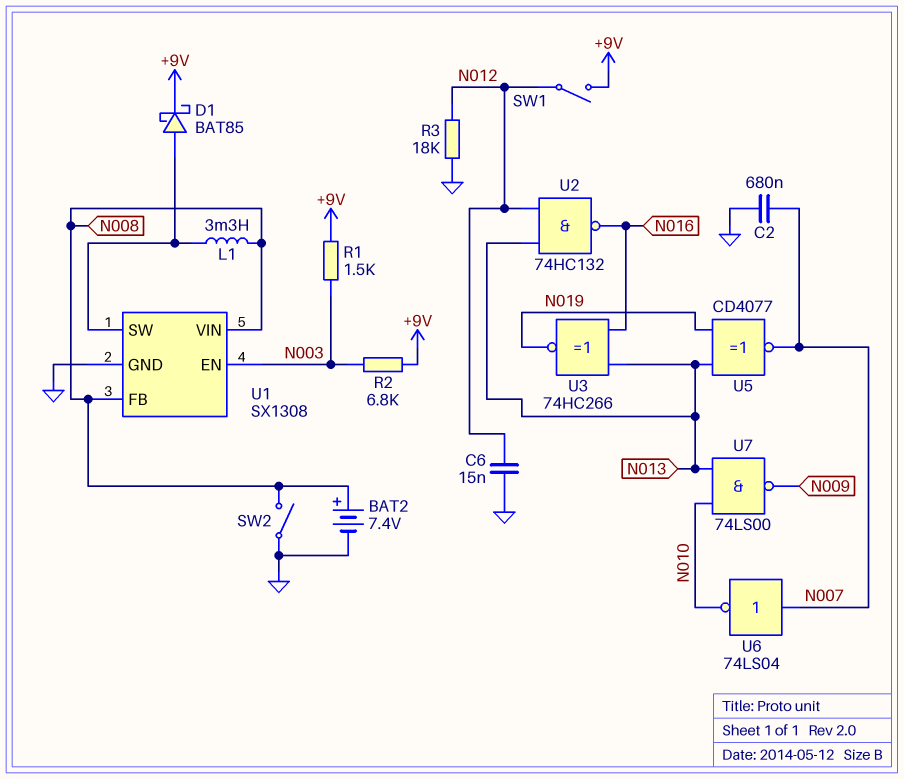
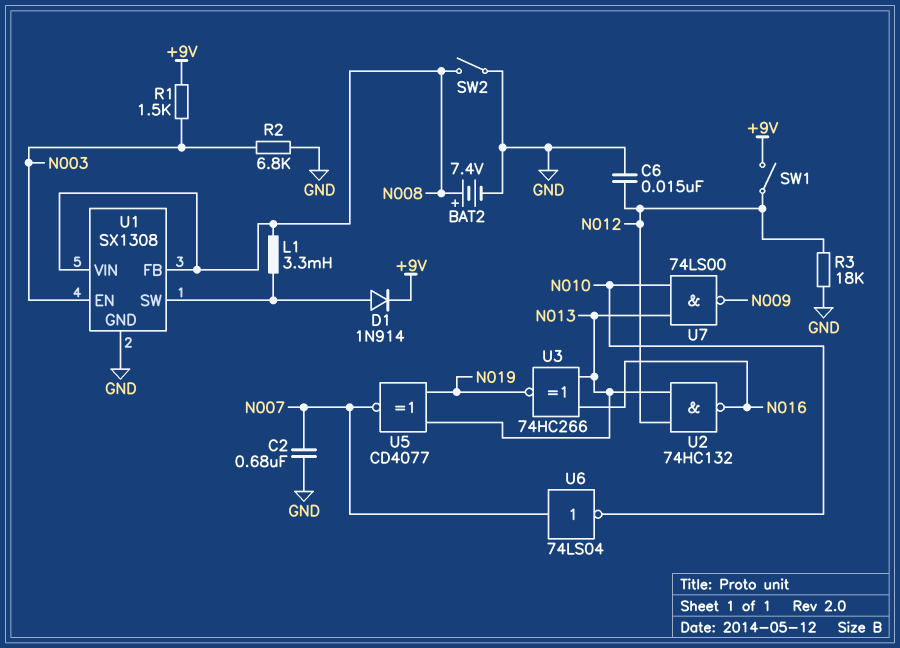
D1: schottky BAT85 (A U1/SW, K +9V) -> diode 1N914 (A U1/SW, K +9V)
R2: 6.8k (+9V, N003) -> 6.8k (GND, N003)

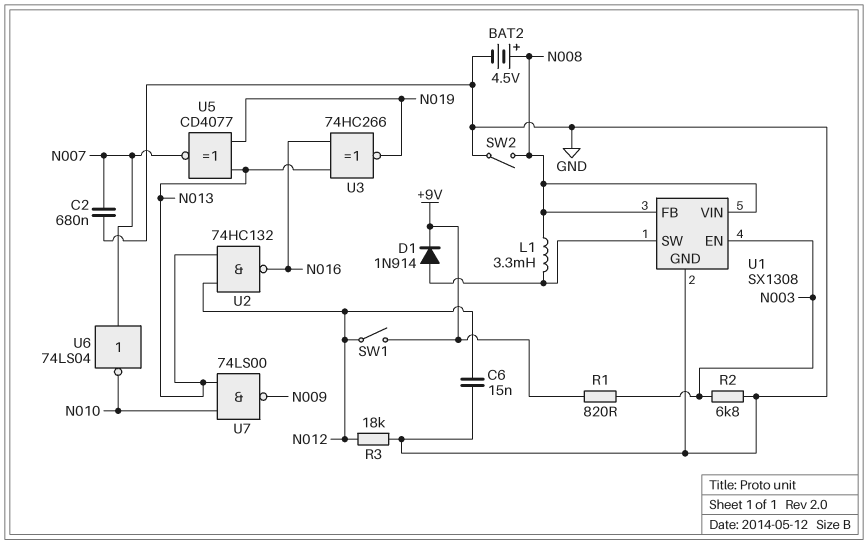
BAT2: 7.4V (plus N008, minus GND) -> 4.5V (plus N008, minus GND)
R1: 1.5k (+9V, N003) -> 820 (+9V, N003)

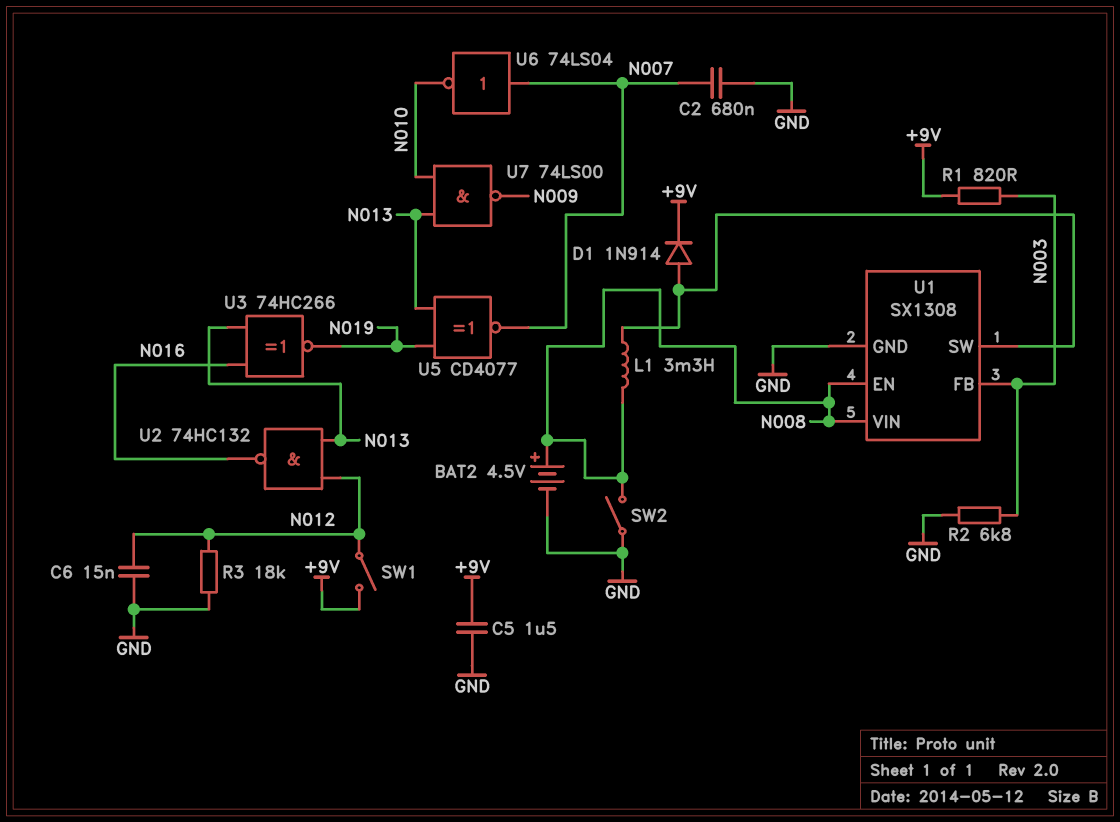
C5: none -> 1.5uF (+9V, GND)
U1 pin EN: N003 -> N008
U1 pin FB: N008 -> N003

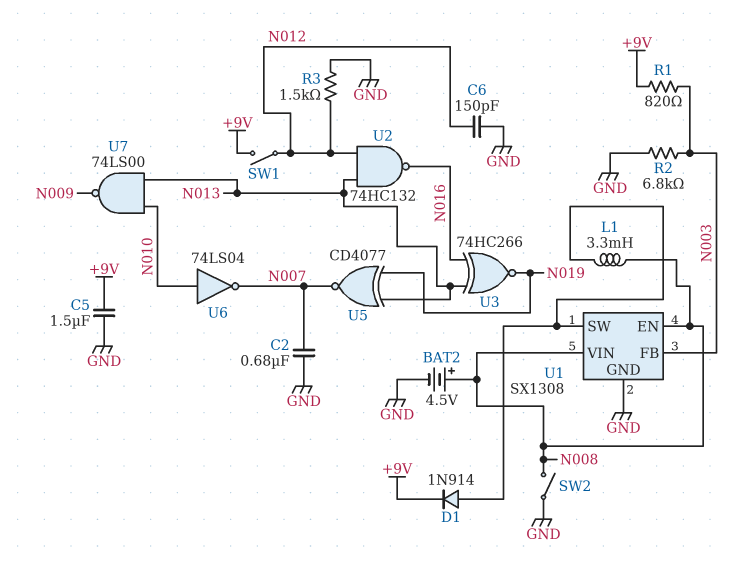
C6: 15nF (GND, N012) -> 150pF (GND, N012)
R3: 18k (GND, N012) -> 1.5k (GND, N012)
U6: NOT 74LS04 (in N007, out N010) -> NOT 74LS04 (in N010, out N007)

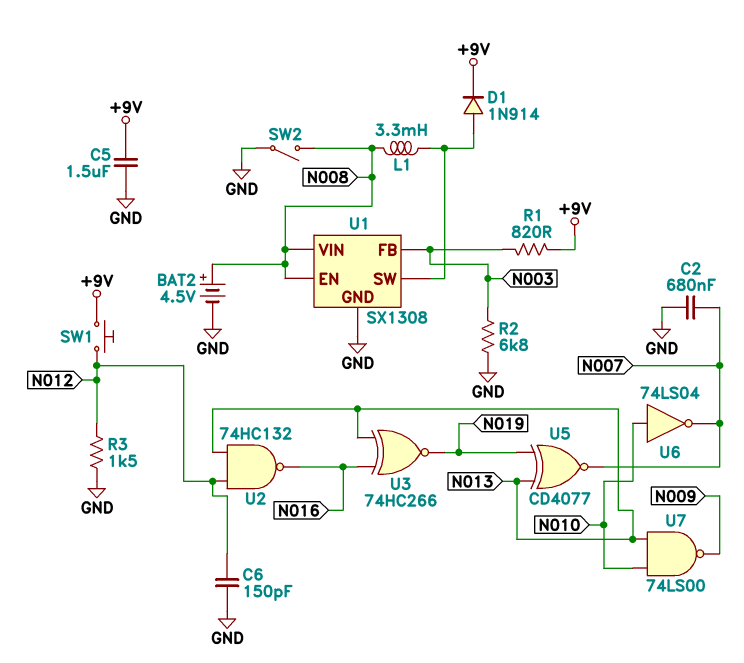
SW1: switch (+9V, N012) -> button (+9V, N012)

